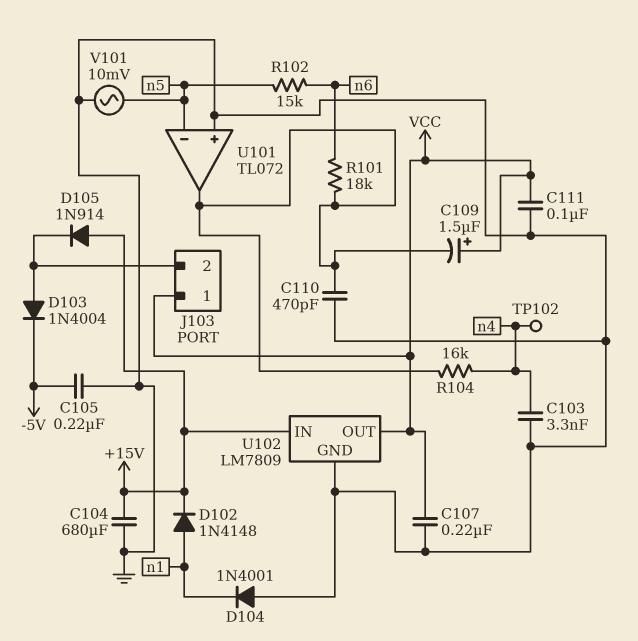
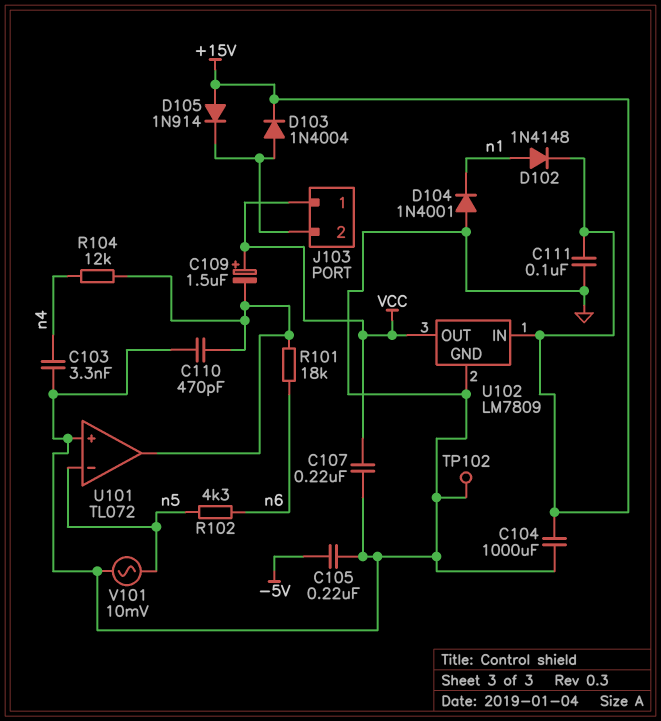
C104: 680uF (+15V, GND) -> 1000uF (+15V, GND)
C111: 100nF (GND, VCC) -> 100nF (+15V, GND)
D103: diode 1N4004 (A J103/2, K -5V) -> diode 1N4004 (A J103/2, K +15V)
R102: 15k (n5, n6) -> 4.3k (n5, n6)
R104: 16k (U101/out, n4) -> 12k (U101/out, n4)
TP102: test point (n4) -> test point (GND)

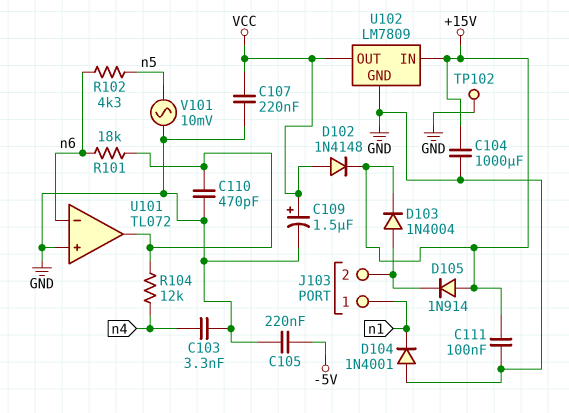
C109: 1.5uF (plus VCC, minus U101/out) -> 1.5uF (plus VCC, minus GND)
D102: diode 1N4148 (A n1, K +15V) -> diode 1N4148 (A VCC, K +15V)
J103 pin 1: VCC -> n1
U101 pin in-: n5 -> n6

